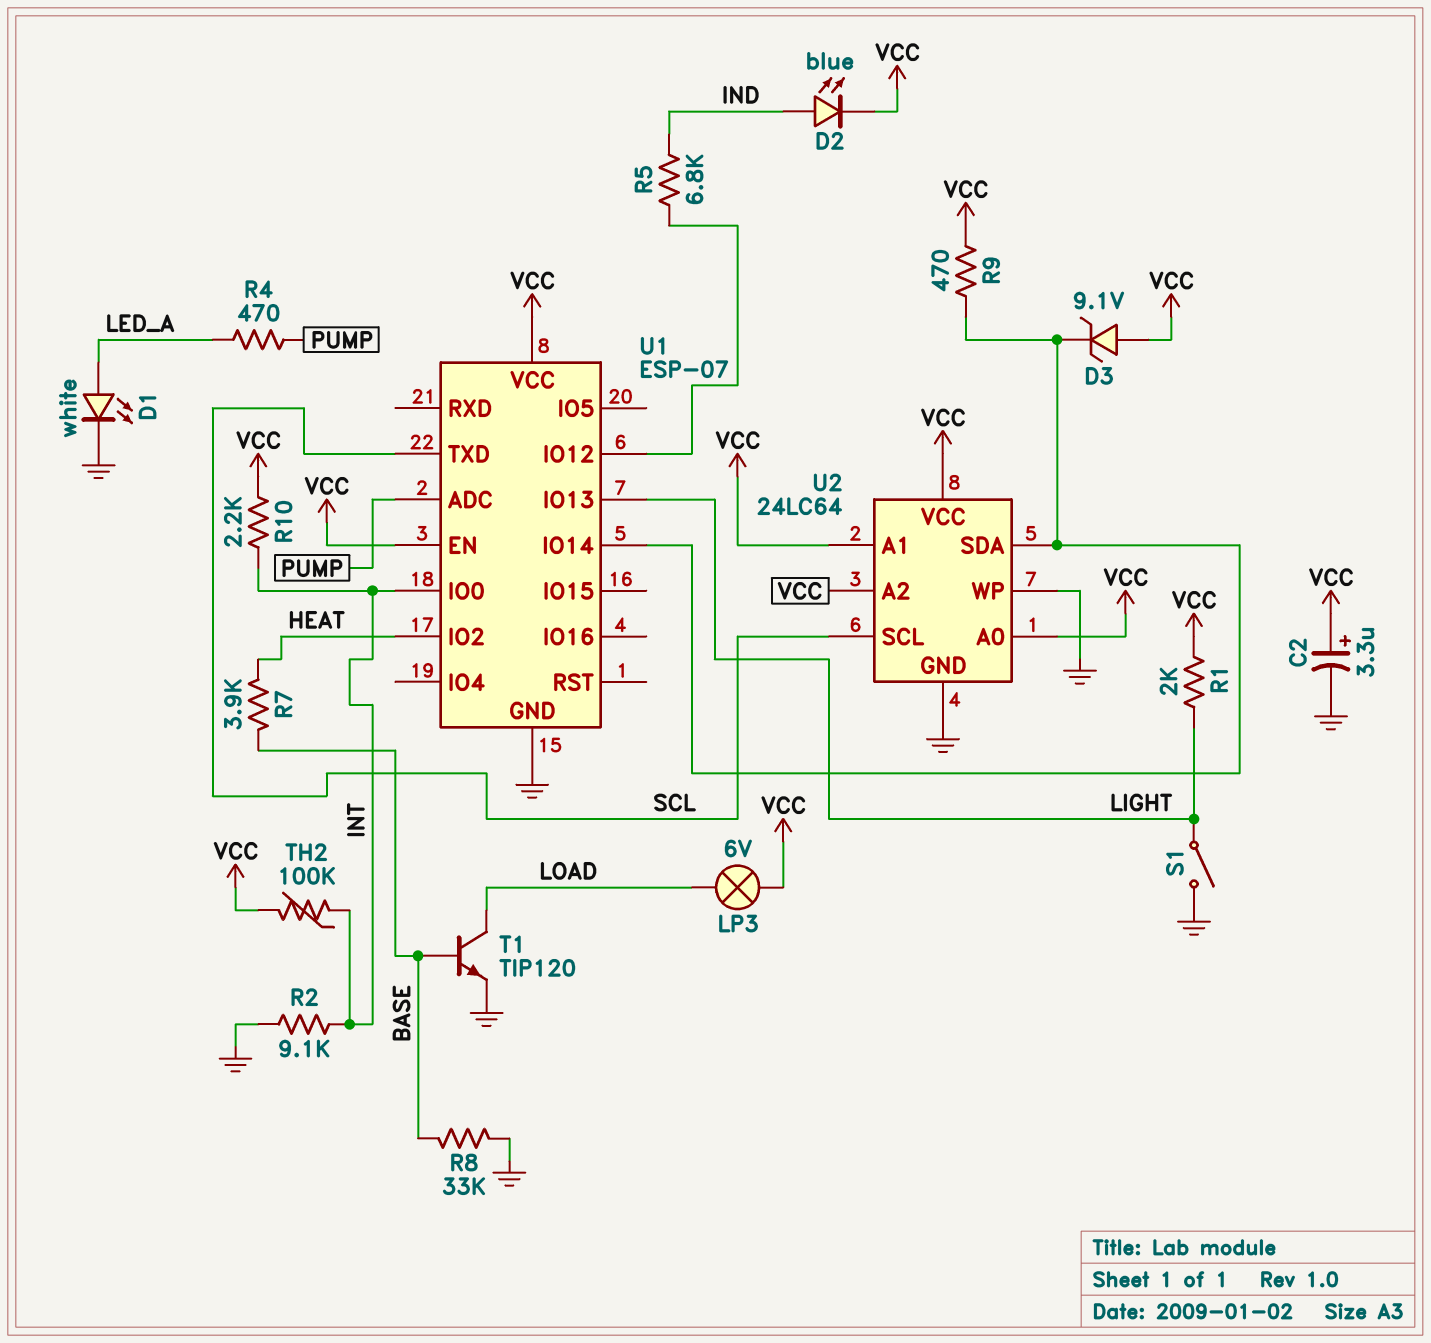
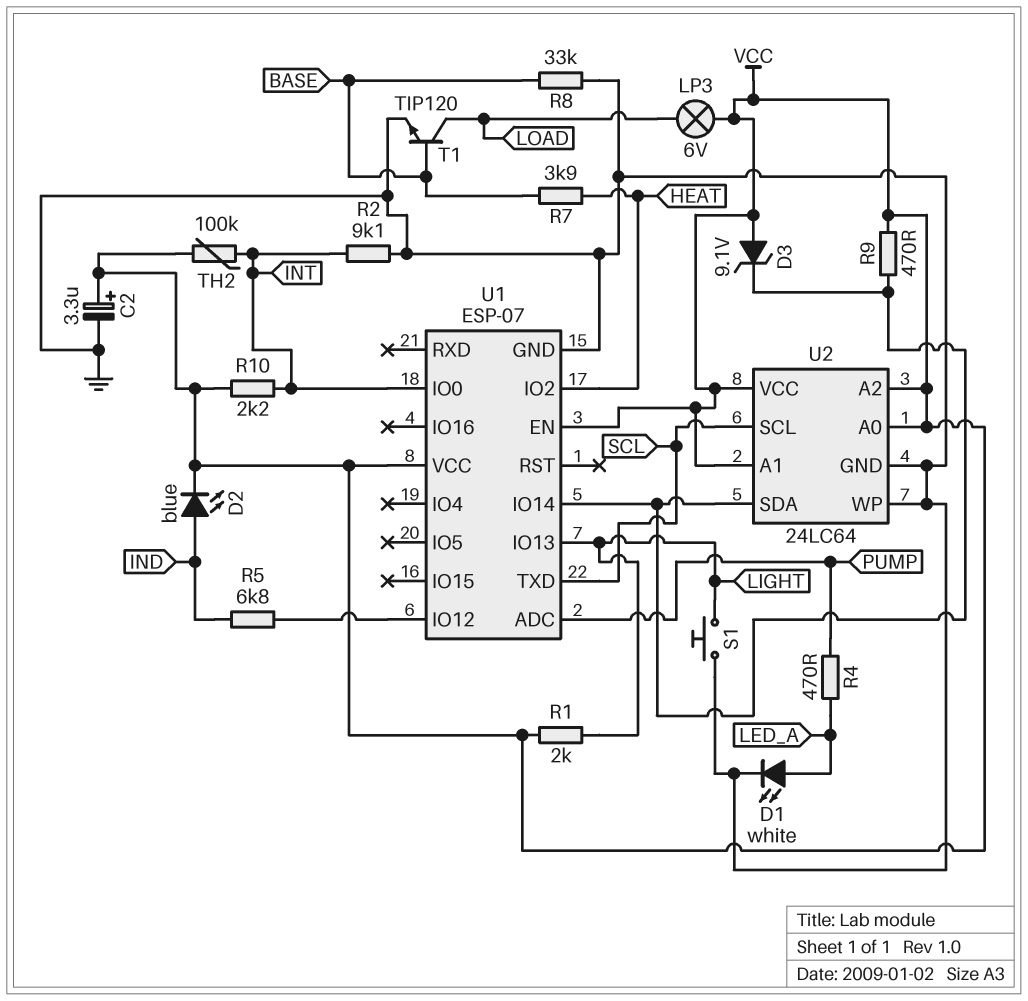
S1: switch (GND, LIGHT) -> button (GND, LIGHT)

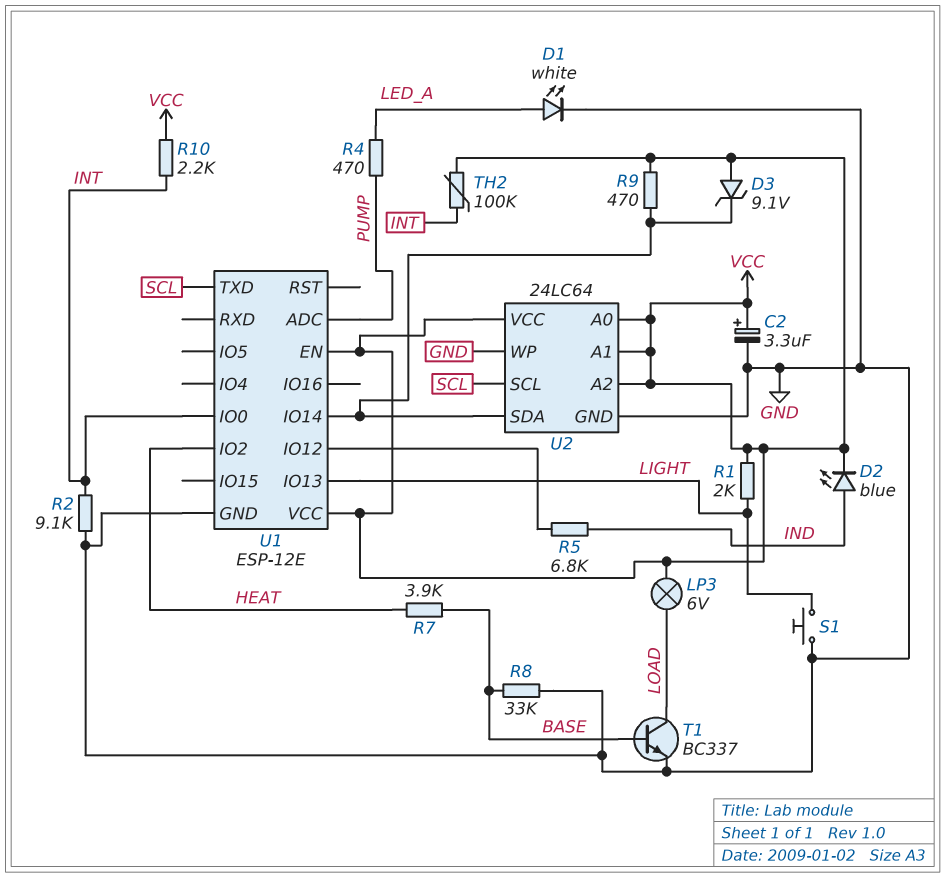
T1: NPN TIP120 (B BASE, C LOAD, E GND) -> NPN BC337 (B BASE, C LOAD, E GND)
U1: ESP-07 -> ESP-12E

